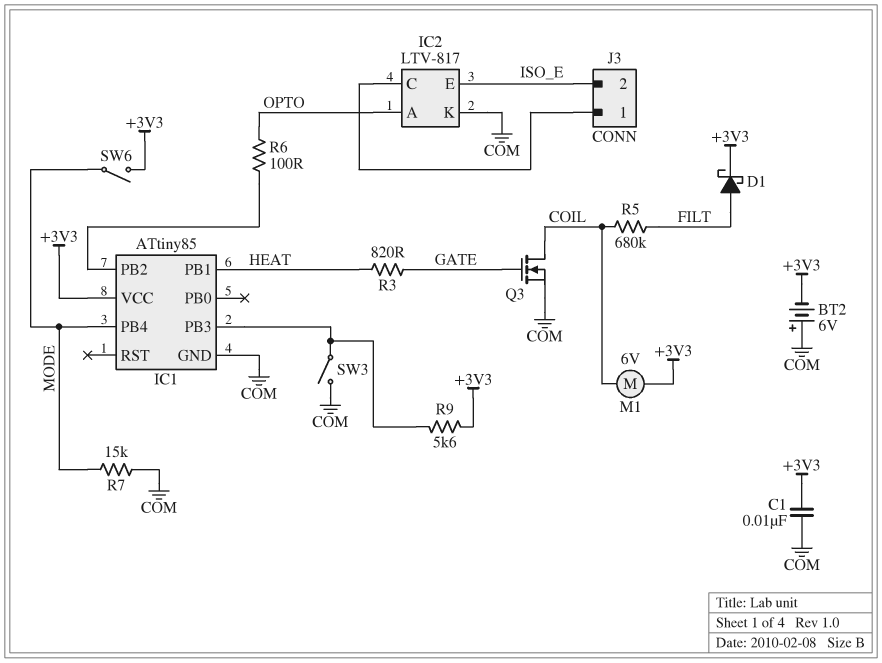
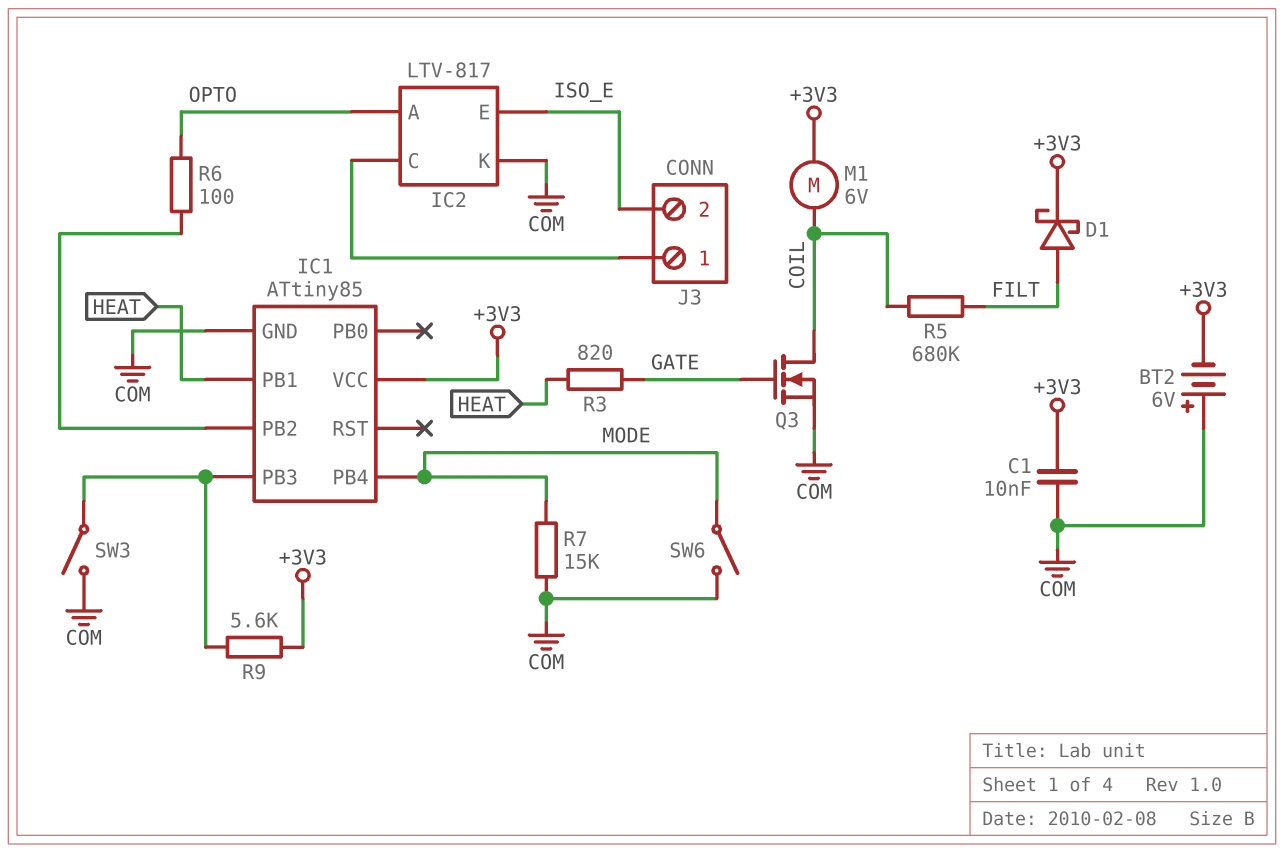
SW6: switch (+3V3, MODE) -> switch (COM, MODE)

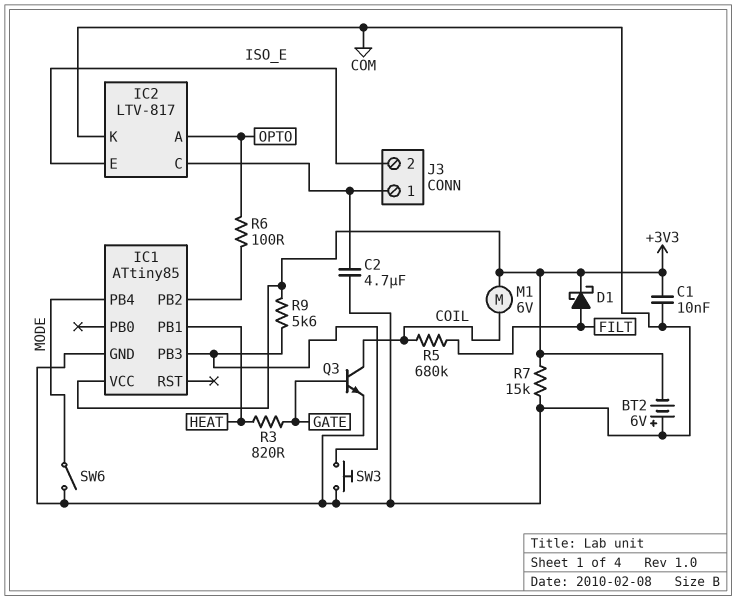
C2: none -> 4.7uF (COM, IC2/C)
Q3: NMOS (G GATE, D COIL, S COM) -> NPN (B GATE, C COIL, E COM)
R7: 15k (COM, MODE) -> 15k (+3V3, COM)
SW3: switch (COM, IC1/PB3) -> button (COM, IC1/PB3)

